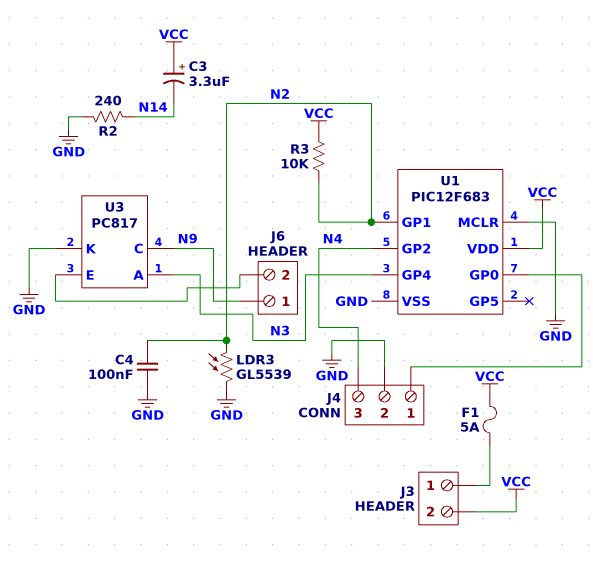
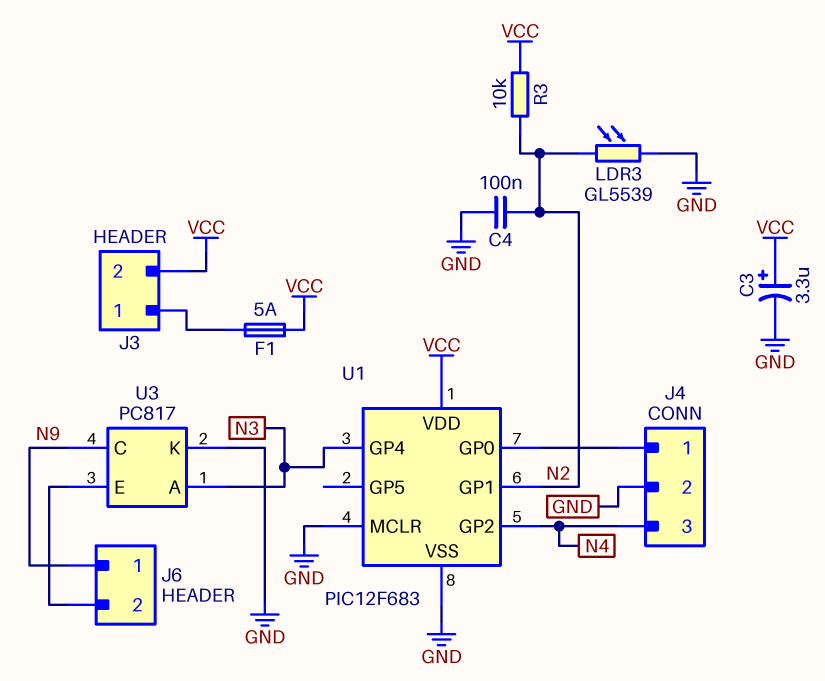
C3: 3.3uF (plus VCC, minus N14) -> 3.3uF (plus VCC, minus GND)
R2: 240 (GND, N14) -> none

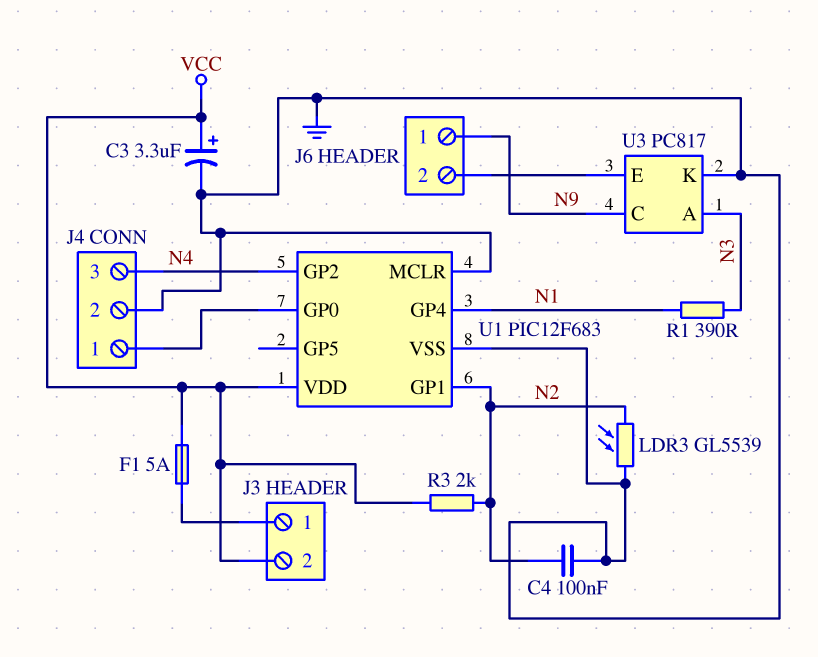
R1: none -> 390 (N1, N3)
R3: 10k (N2, VCC) -> 2k (N2, VCC)
U1 pin GP4: N3 -> N1

